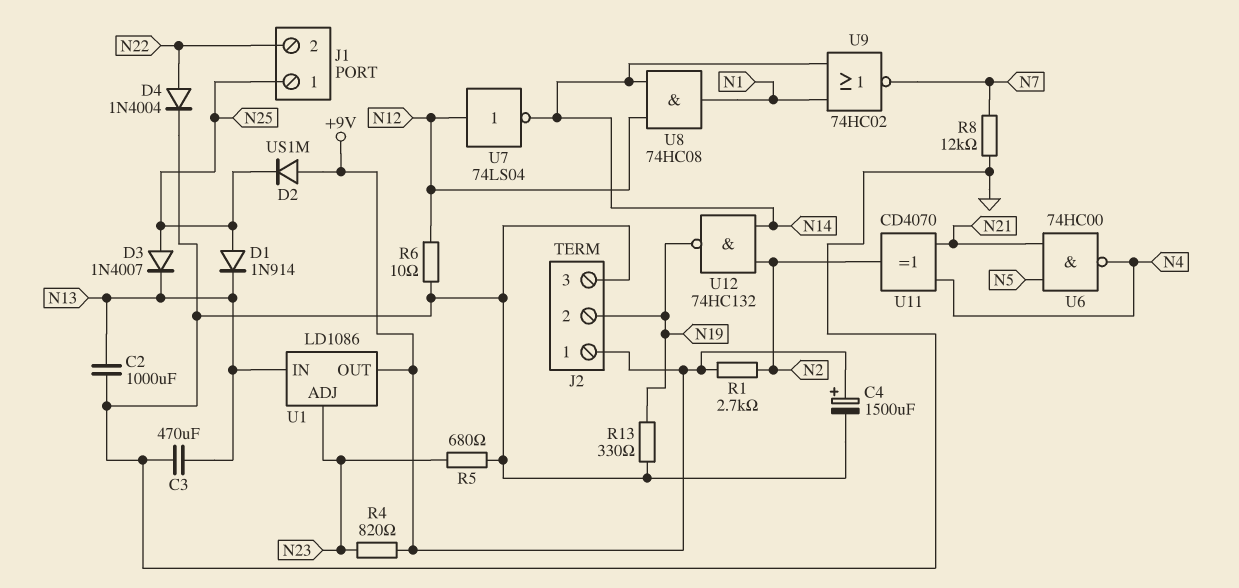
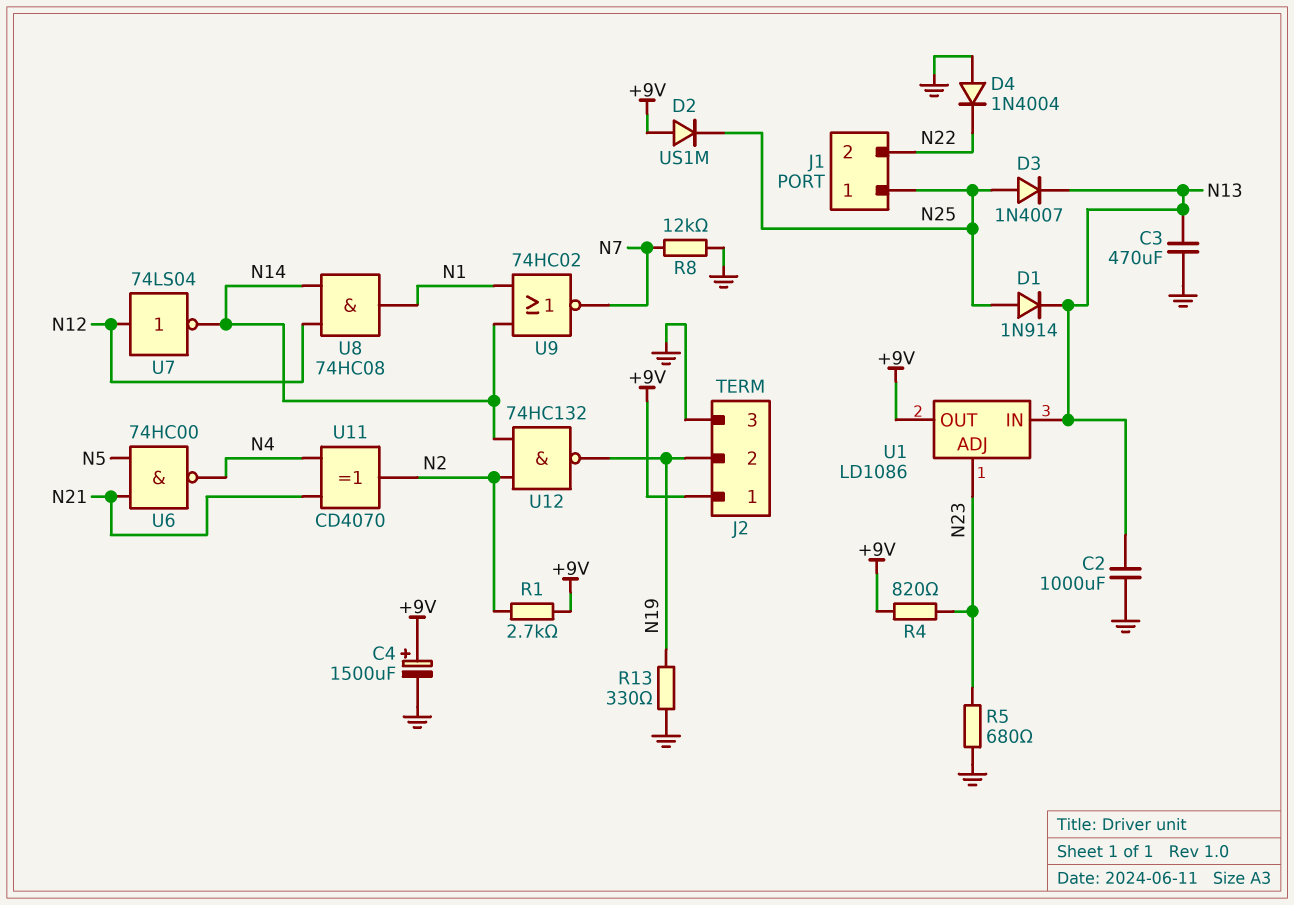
D4: diode 1N4004 (A N22, K GND) -> diode 1N4004 (A GND, K N22)
R6: 10 (GND, N12) -> none

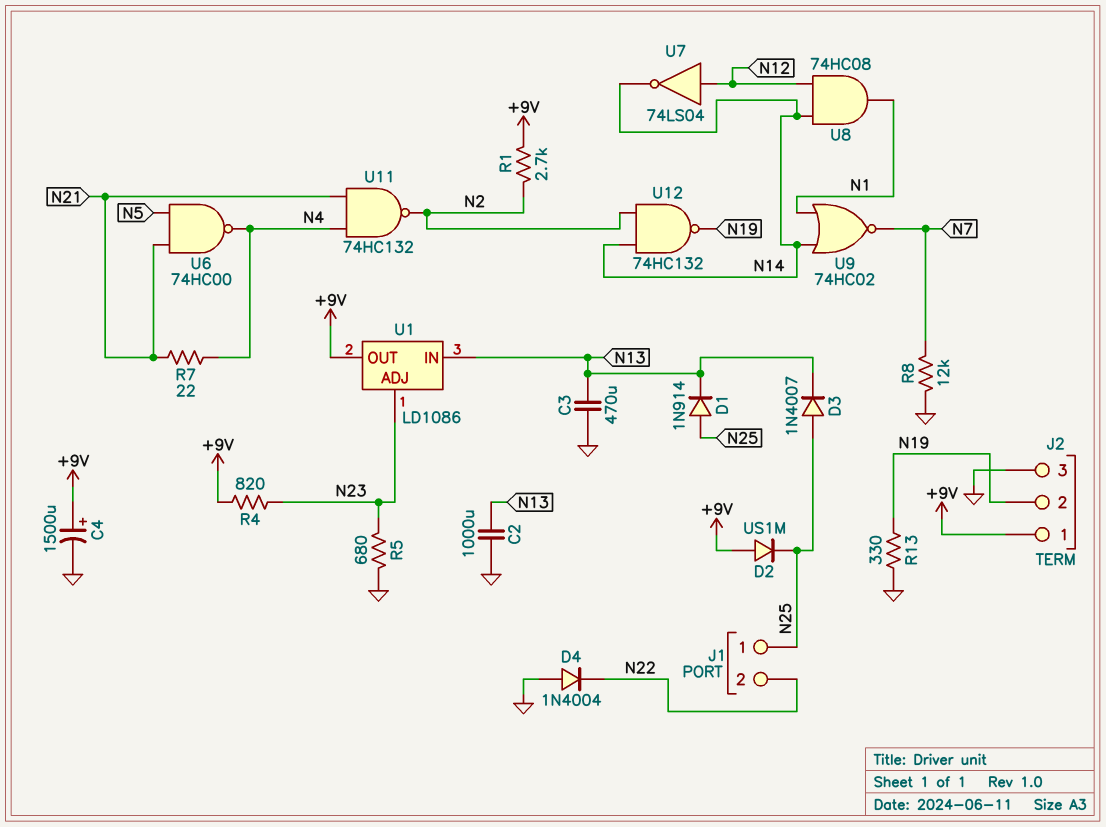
R7: none -> 22 (N4, N21)
U11: XOR CD4070 (in N4, in N21, out N2) -> NAND 74HC132 (in N4, in N21, out N2)

